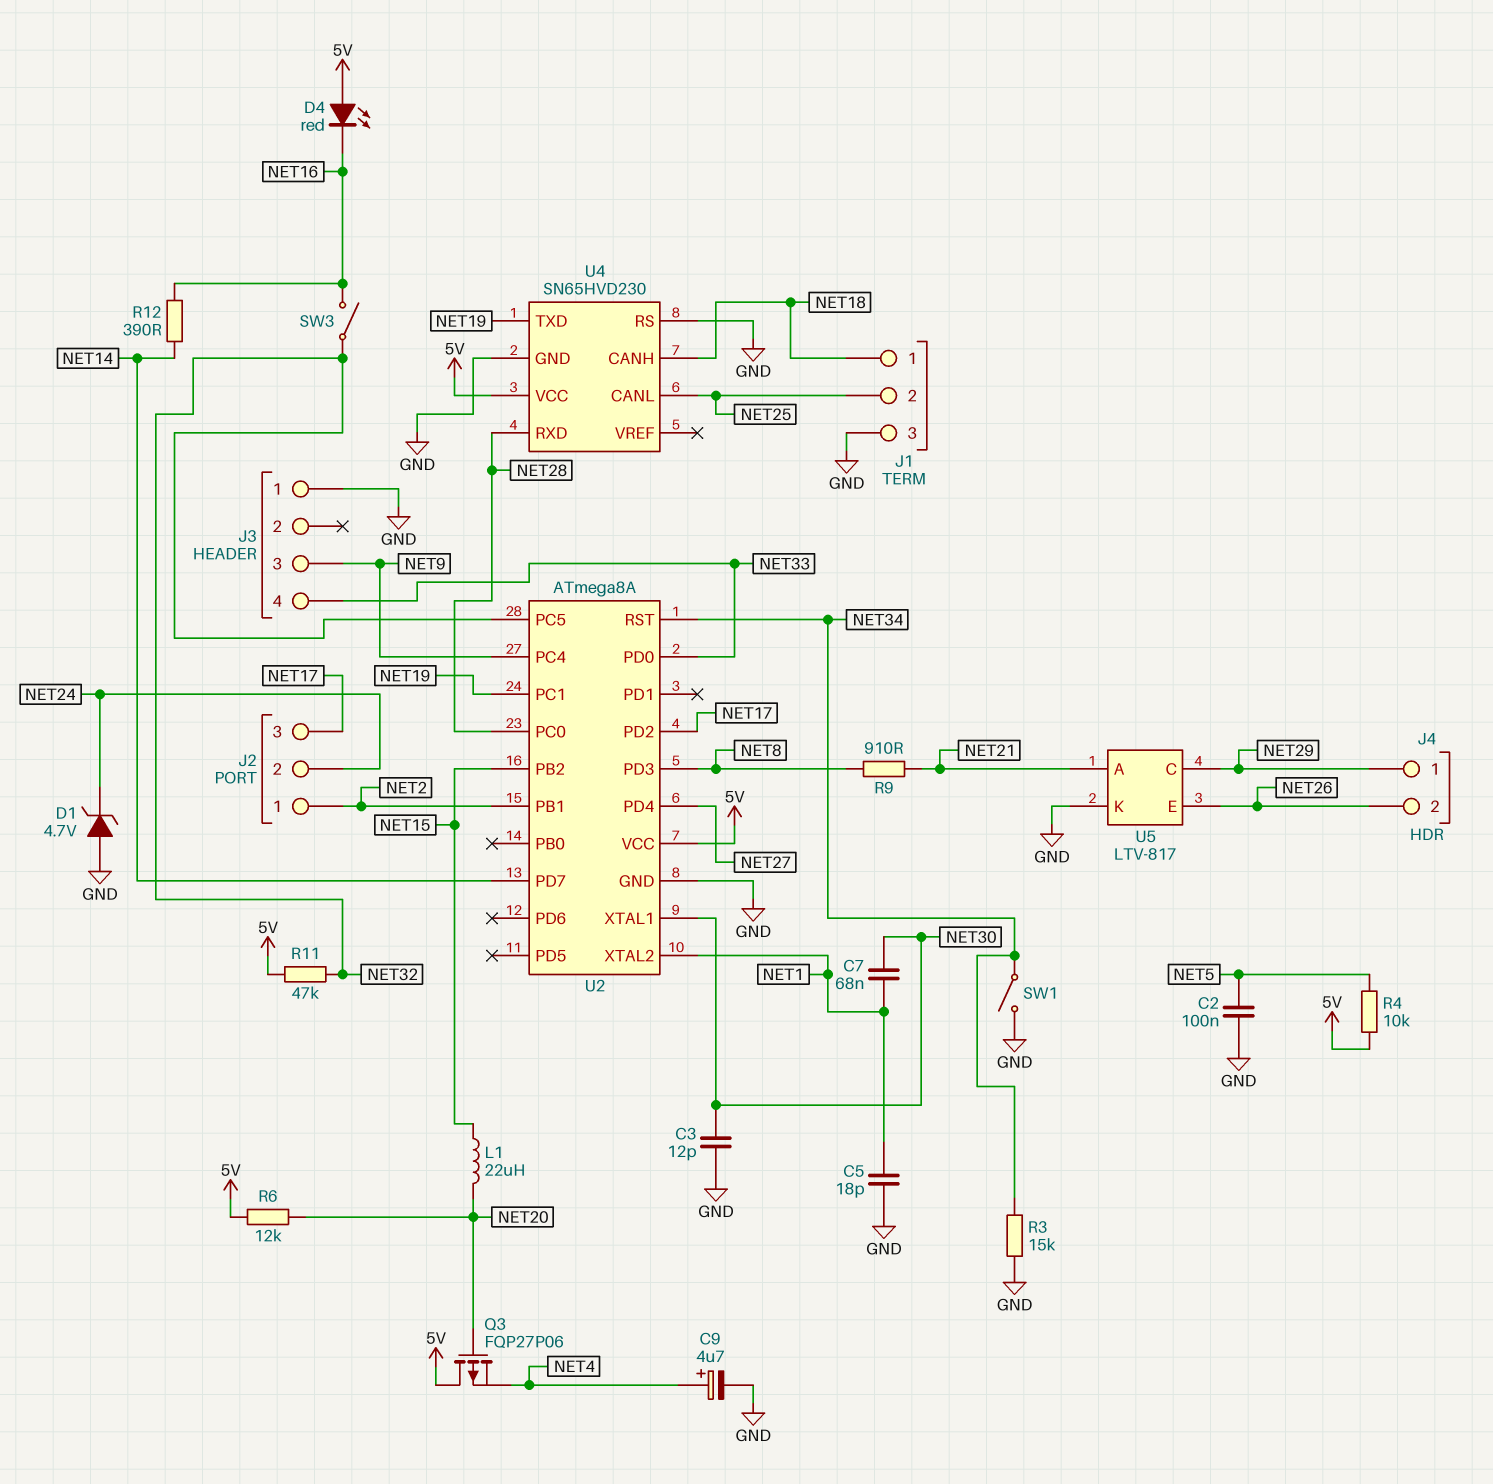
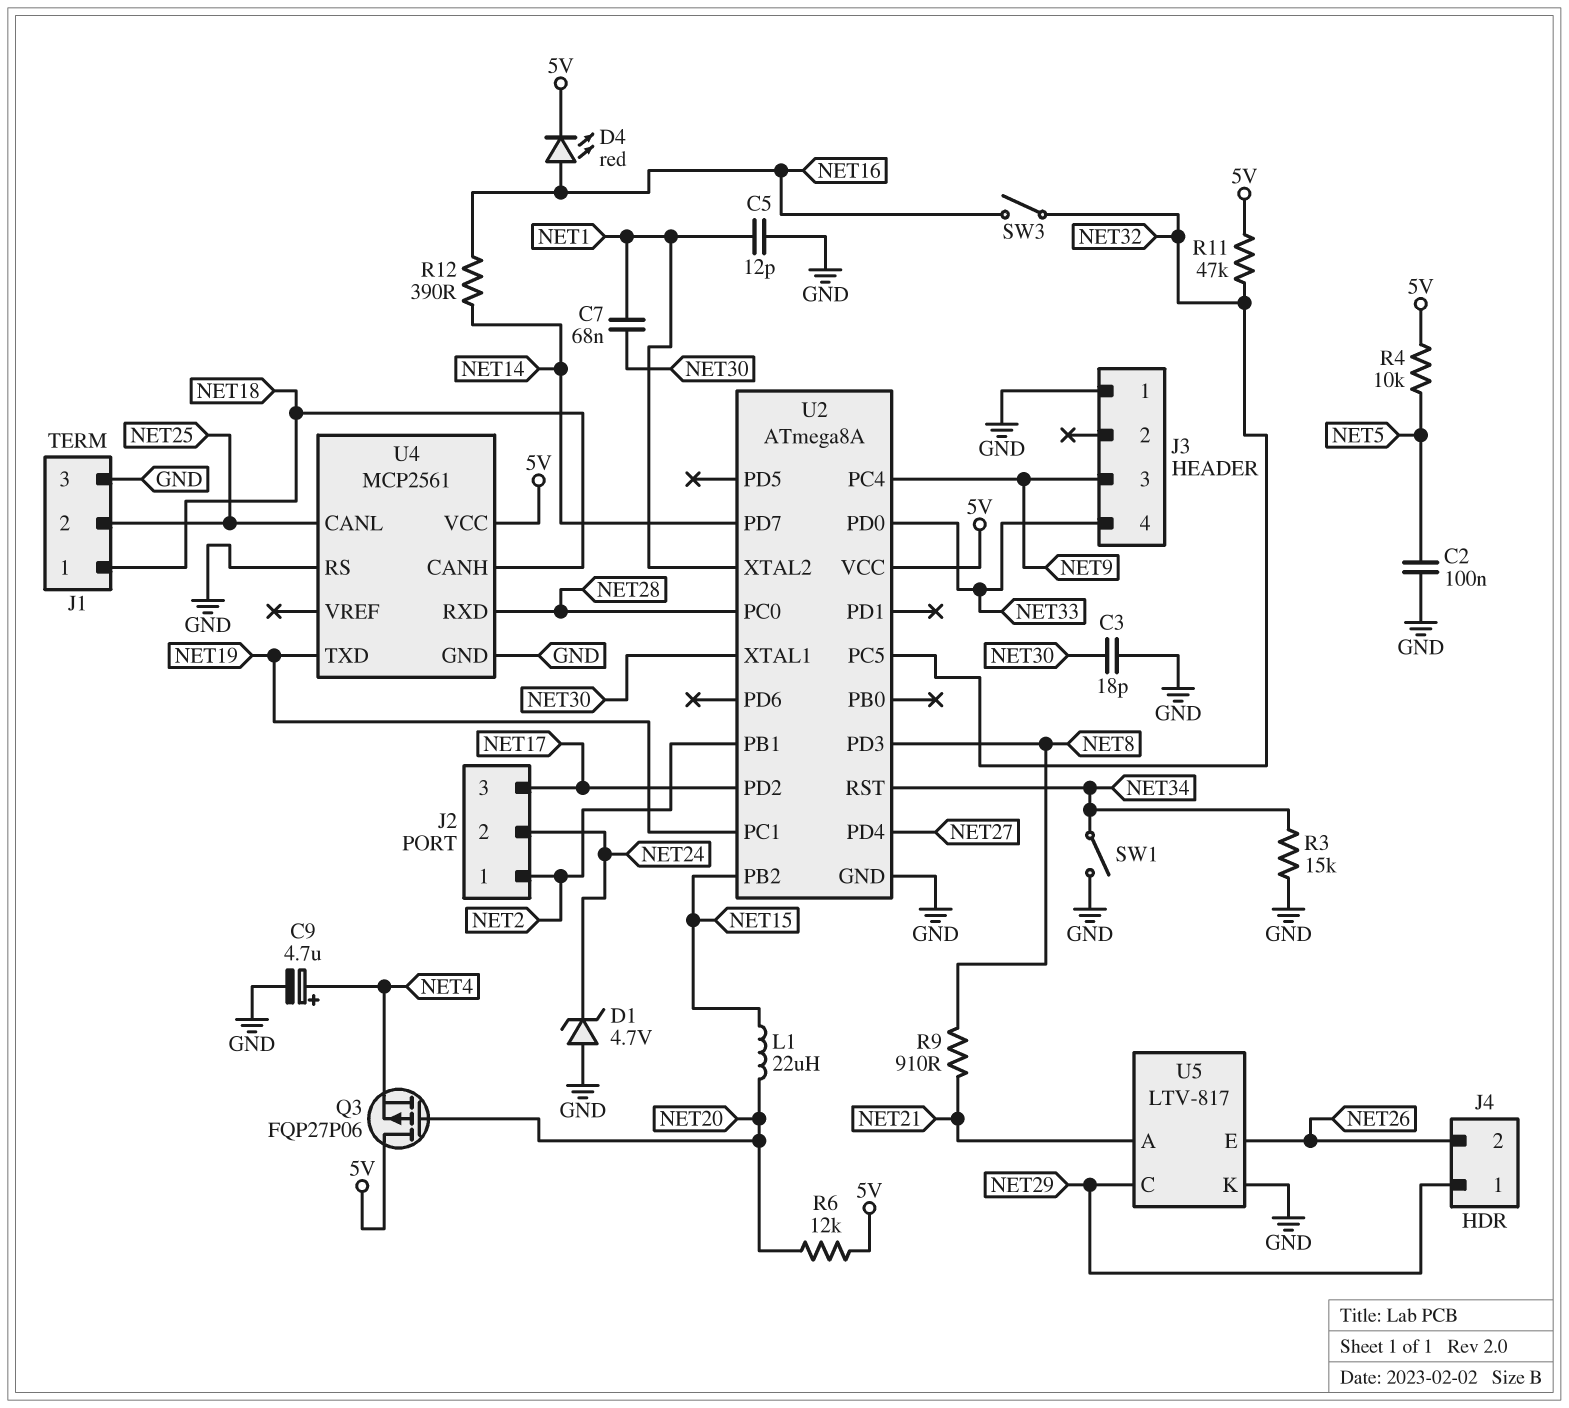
C3: 12pF (GND, NET30) -> 18pF (GND, NET30)
C5: 18pF (GND, NET1) -> 12pF (GND, NET1)
D4: LED red (A 5V, K NET16) -> LED red (A NET16, K 5V)
U4: SN65HVD230 -> MCP2561

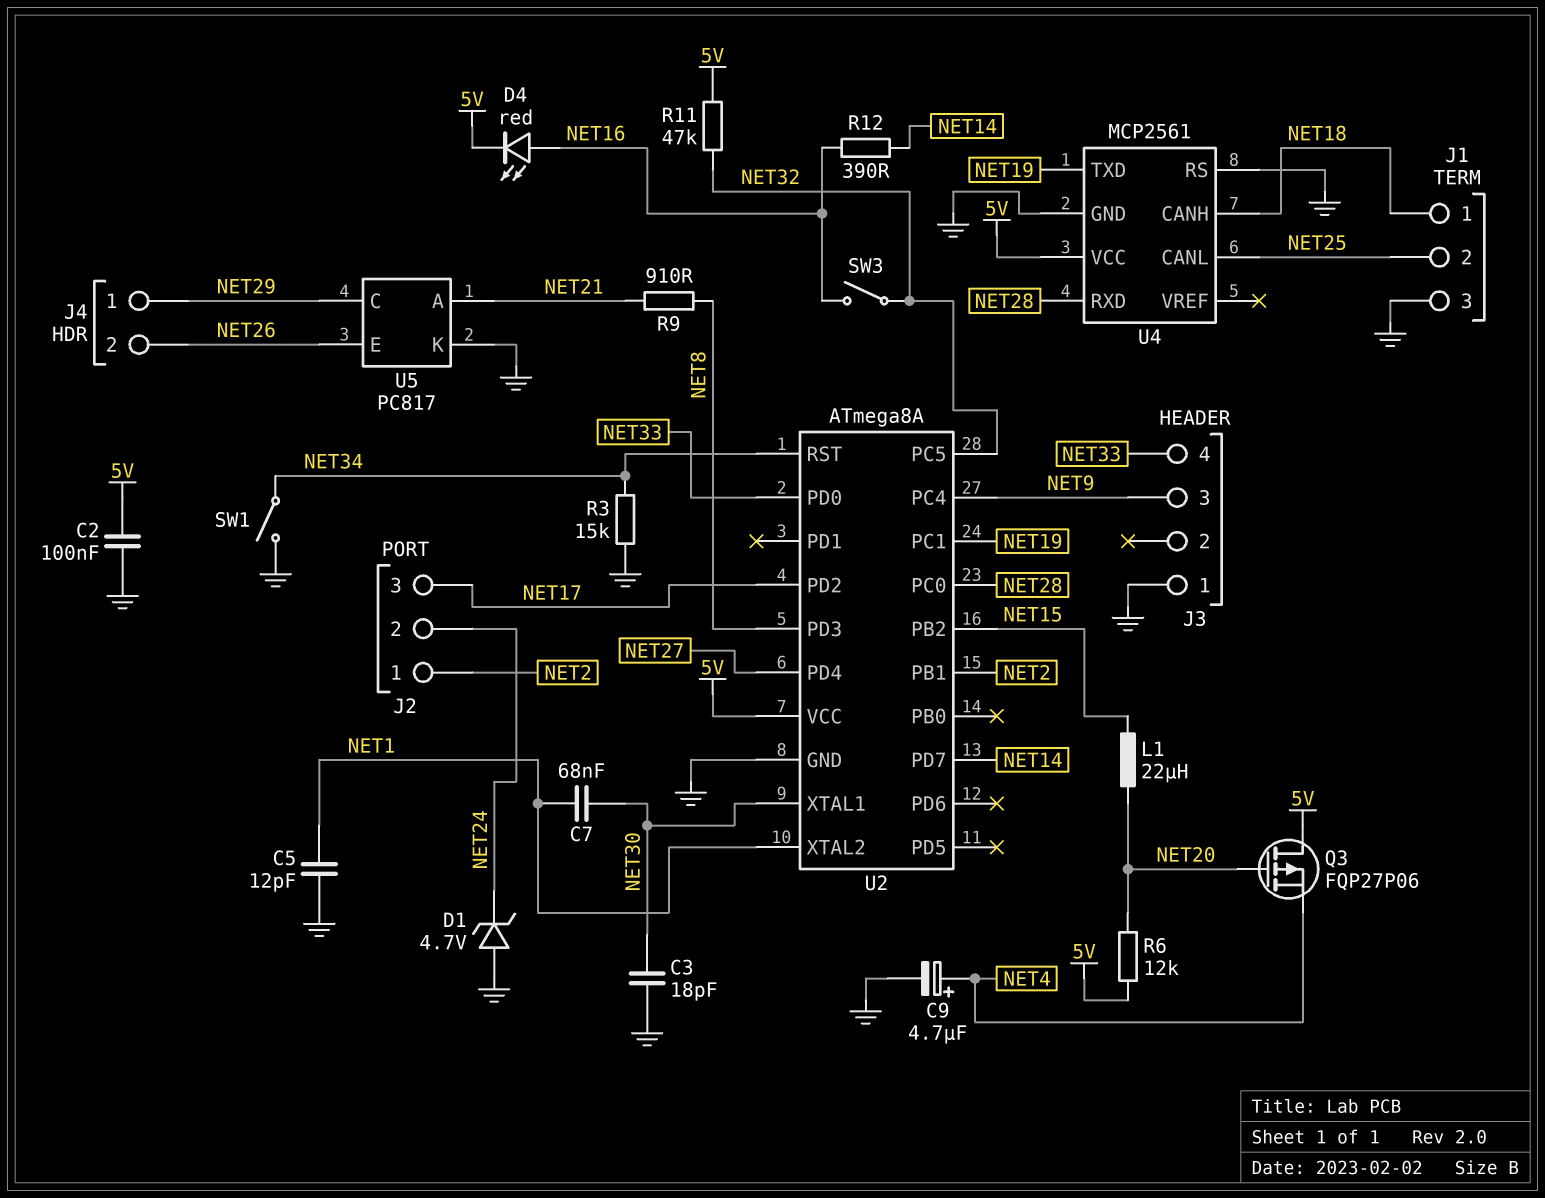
C2: 100nF (GND, NET5) -> 100nF (5V, GND)
R4: 10k (5V, NET5) -> none
U5: LTV-817 -> PC817

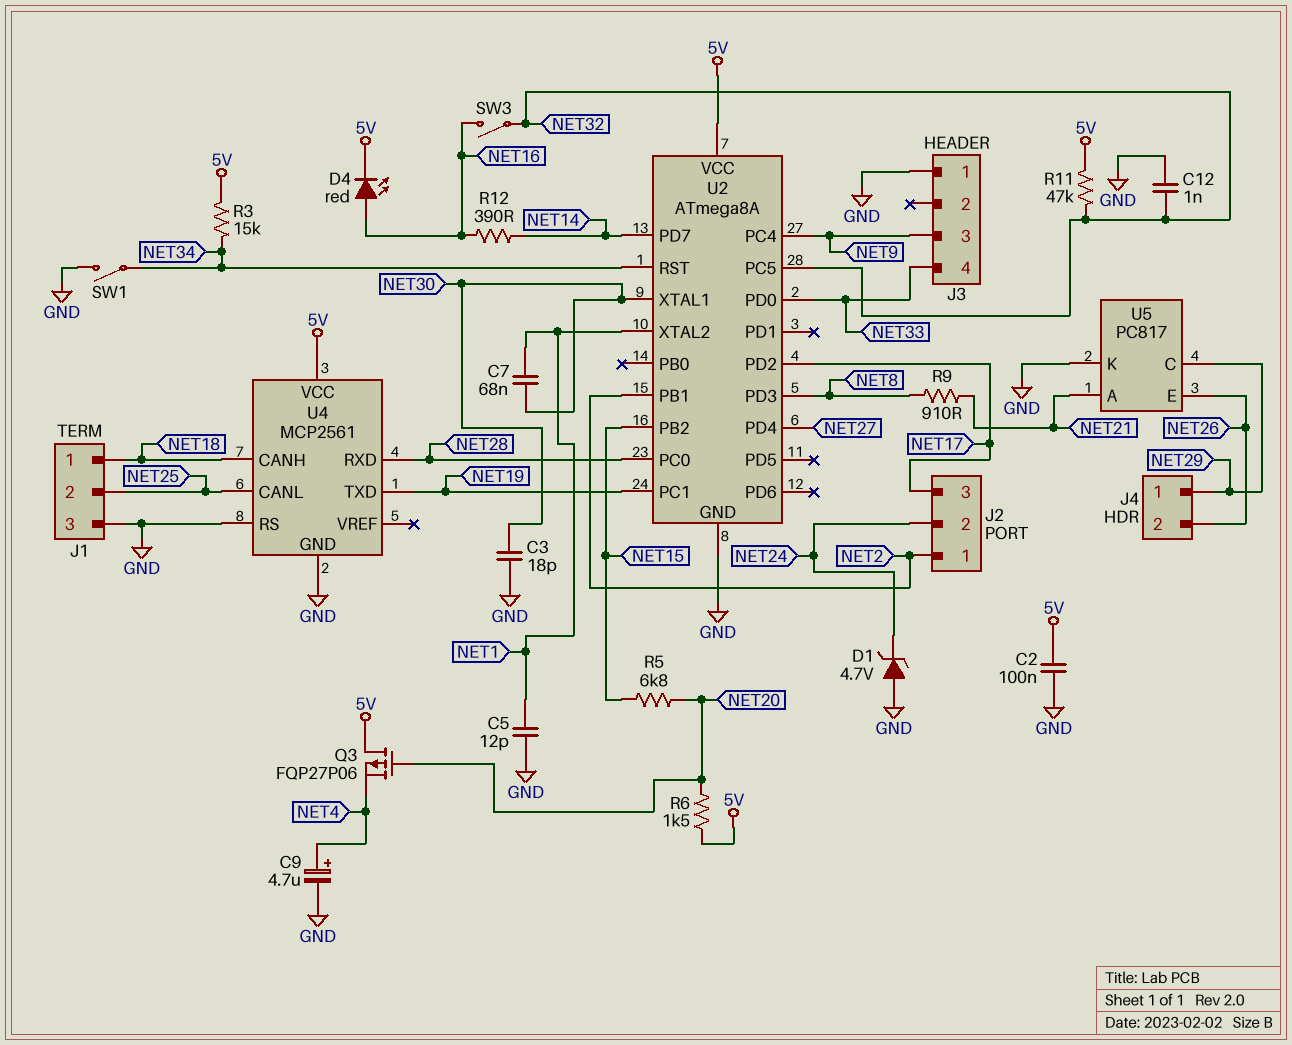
C12: none -> 1nF (GND, NET32)
L1: 22uH (NET15, NET20) -> none
R3: 15k (GND, NET34) -> 15k (5V, NET34)
R5: none -> 6.8k (NET15, NET20)
R6: 12k (5V, NET20) -> 1.5k (5V, NET20)

